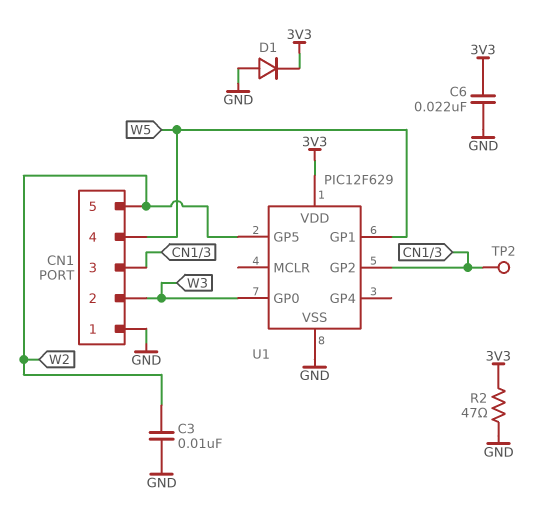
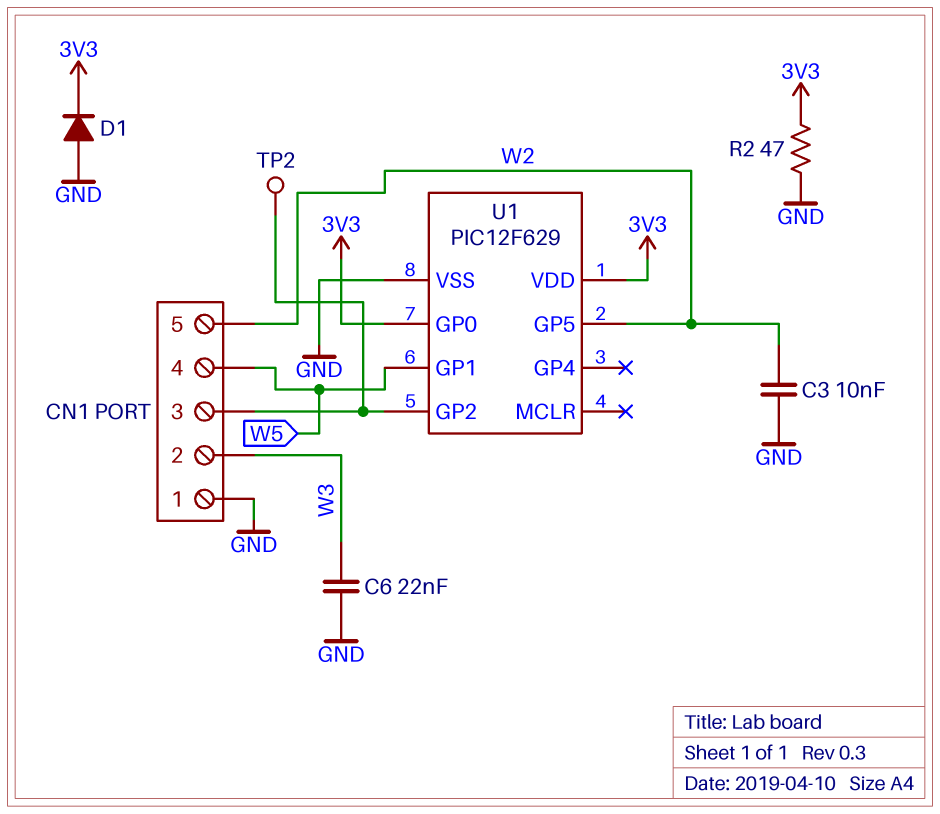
C6: 22nF (3V3, GND) -> 22nF (GND, W3)
U1 pin GP0: W3 -> 3V3

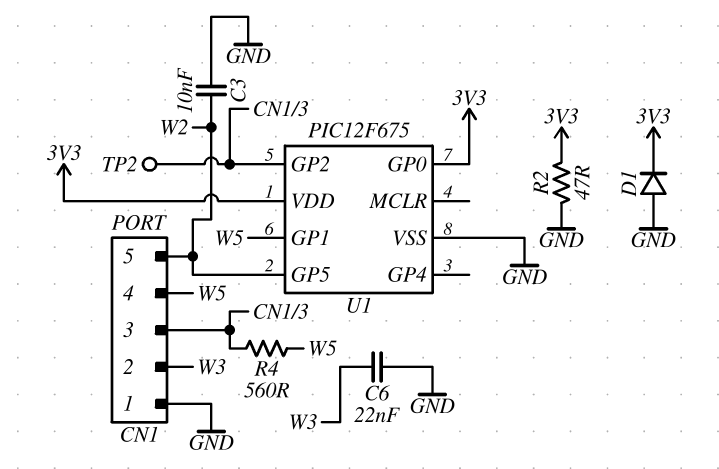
R4: none -> 560 (CN1/3, W5)
U1: PIC12F629 -> PIC12F675

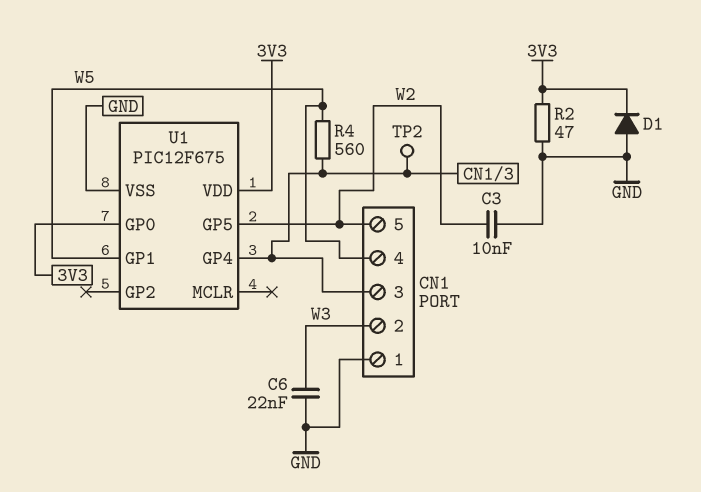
U1 pin GP2: CN1/3 -> none
U1 pin GP4: none -> CN1/3

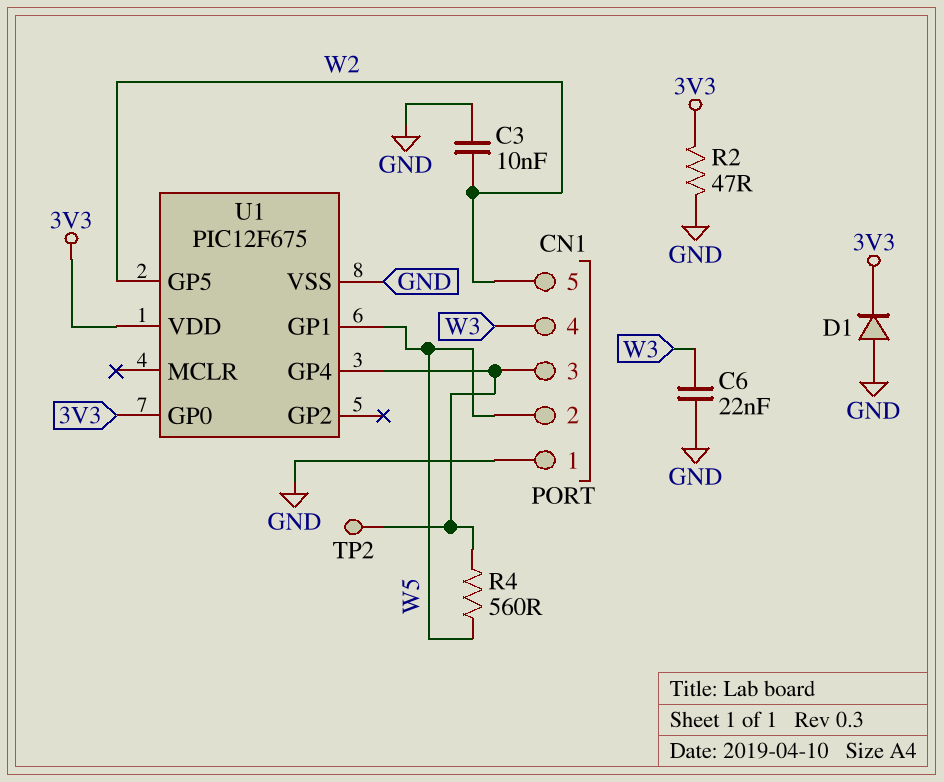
CN1 pin 2: W3 -> W5
CN1 pin 4: W5 -> W3

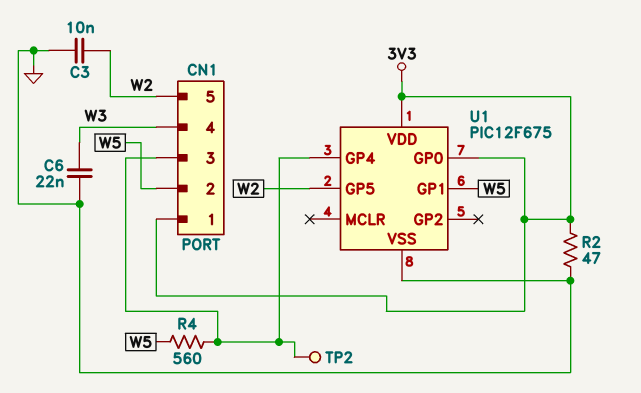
CN1 pin 1: GND -> 3V3
D1: diode (A GND, K 3V3) -> none

